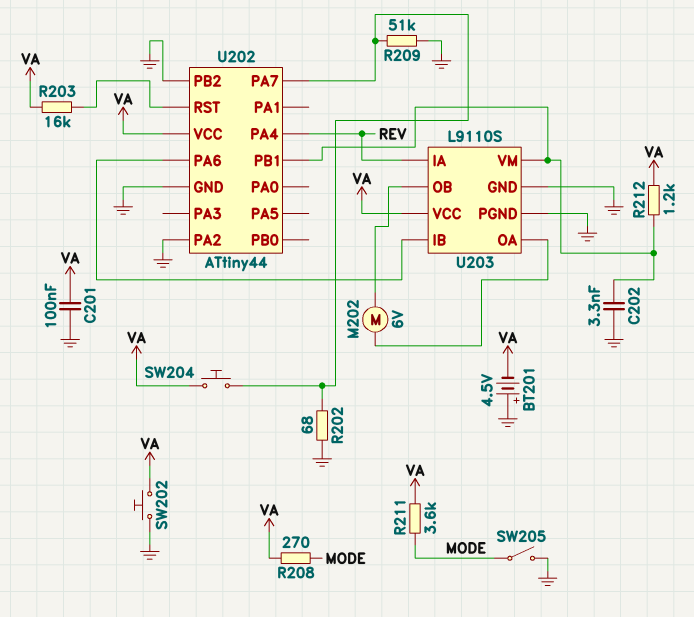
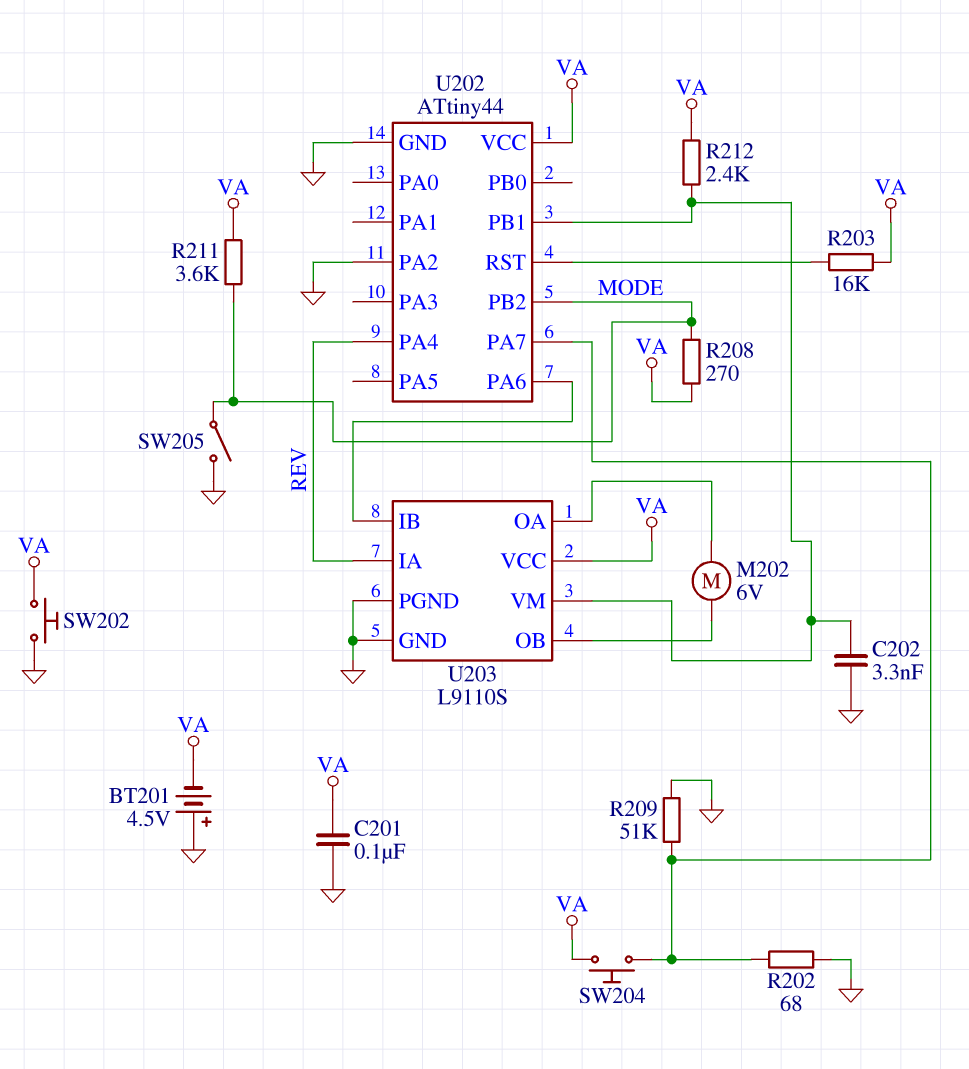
R212: 1.2k (U202/PB1, VA) -> 2.4k (U202/PB1, VA)
U202 pin PB2: GND -> MODE

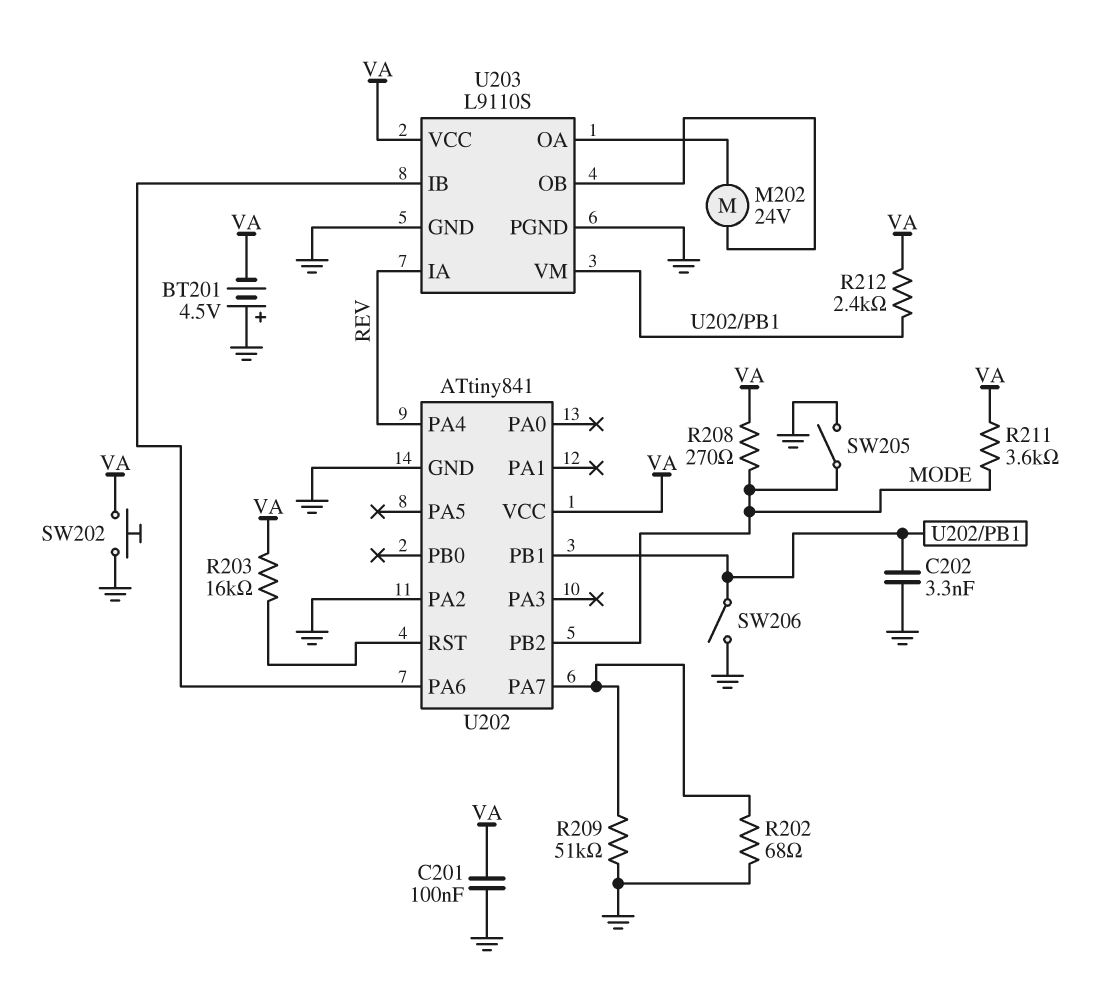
M202: motor 6V (U203/OA, U203/OB) -> motor 24V (U203/OA, U203/OB)
SW204: button (U202/PA7, VA) -> none
SW206: none -> switch (GND, U202/PB1)
U202: ATtiny44 -> ATtiny841

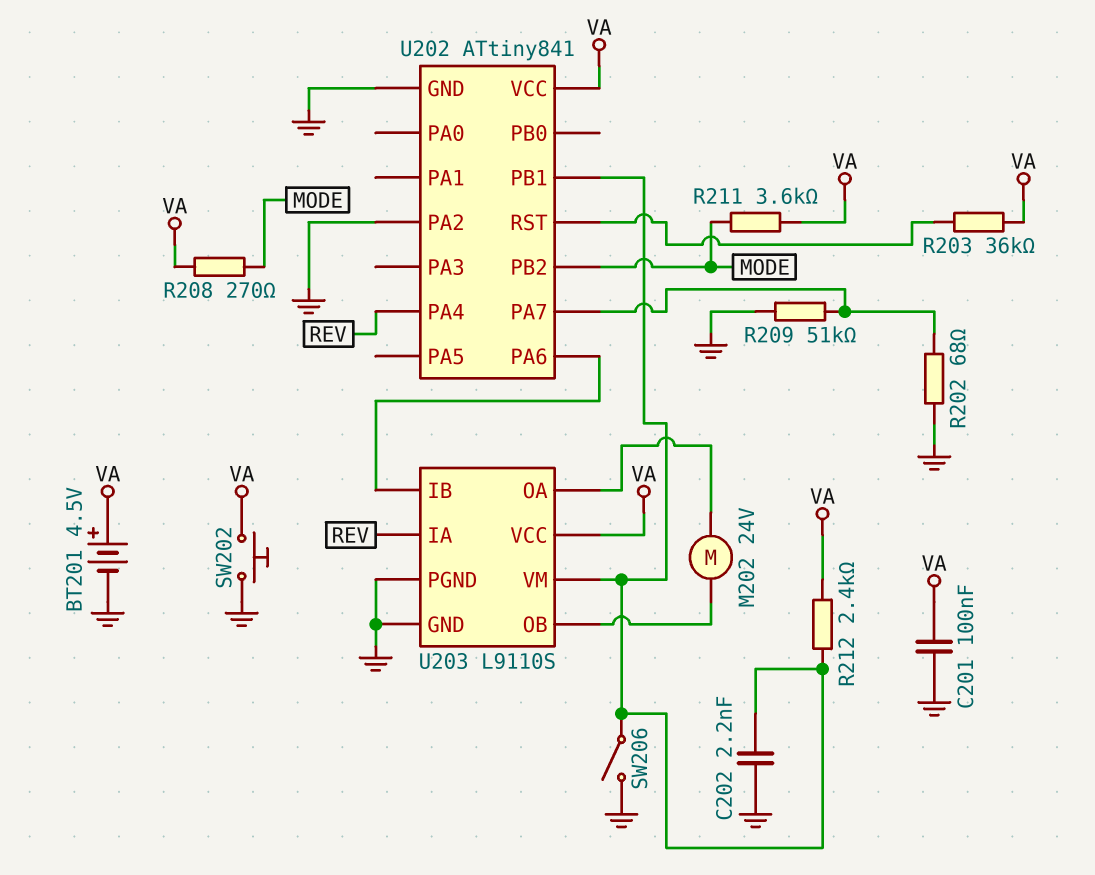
BT201: 4.5V (plus GND, minus VA) -> 4.5V (plus VA, minus GND)
C202: 3.3nF (GND, U202/PB1) -> 2.2nF (GND, U202/PB1)
R203: 16k (U202/RST, VA) -> 36k (U202/RST, VA)
SW205: switch (GND, MODE) -> none

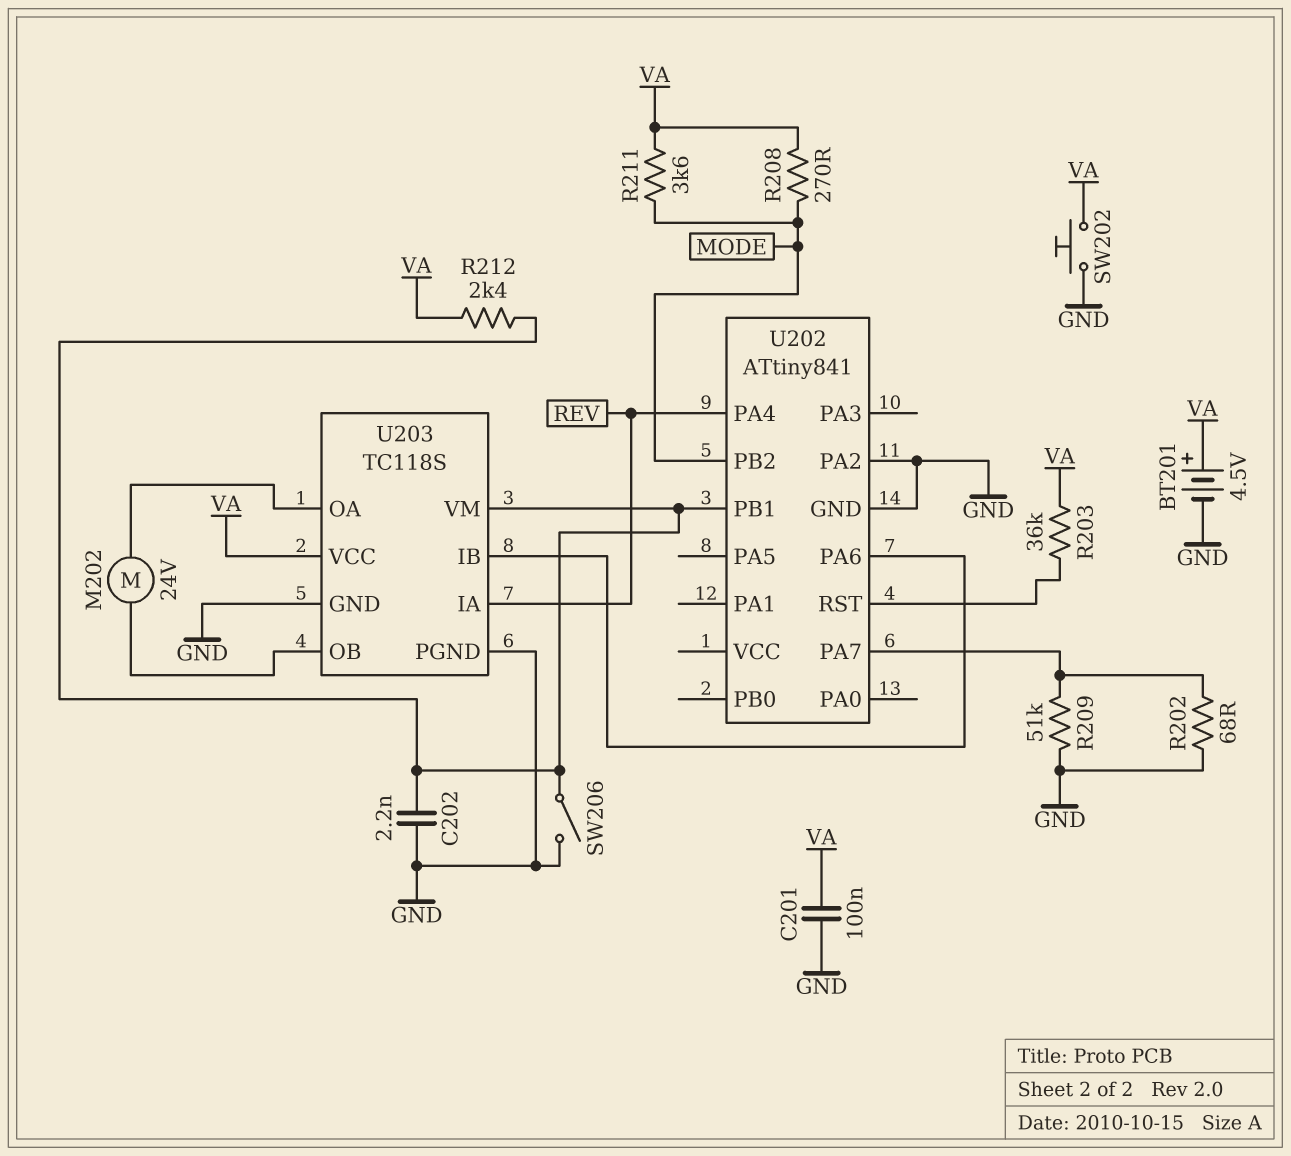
U202 pin VCC: VA -> none
U203: L9110S -> TC118S

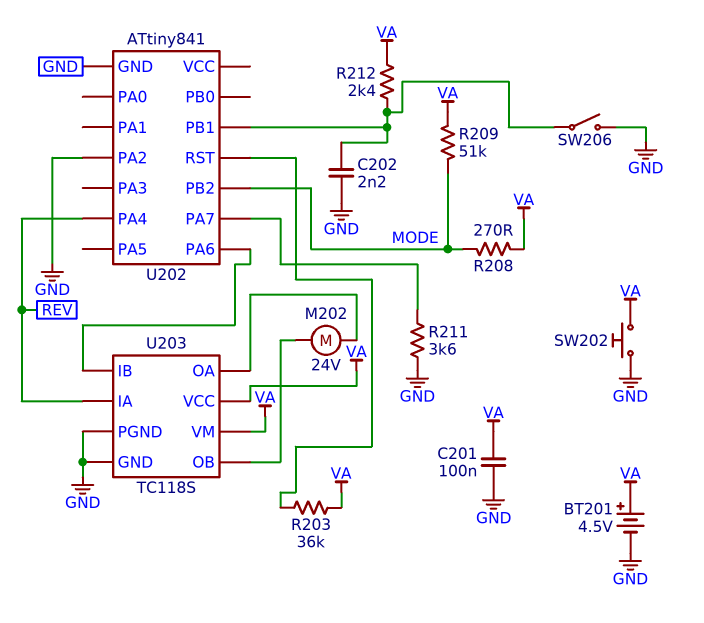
R202: 68 (GND, U202/PA7) -> none
R209: 51k (GND, U202/PA7) -> 51k (MODE, VA)
R211: 3.6k (MODE, VA) -> 3.6k (GND, U202/PA7)
U203 pin VM: U202/PB1 -> VA

